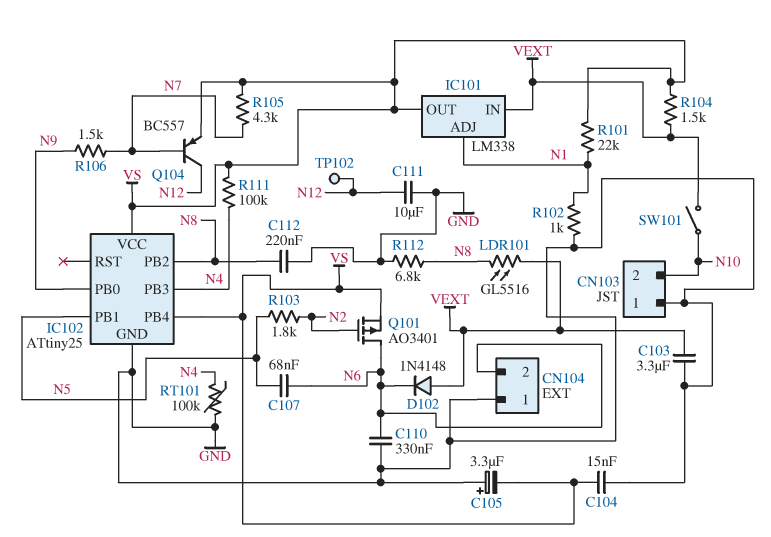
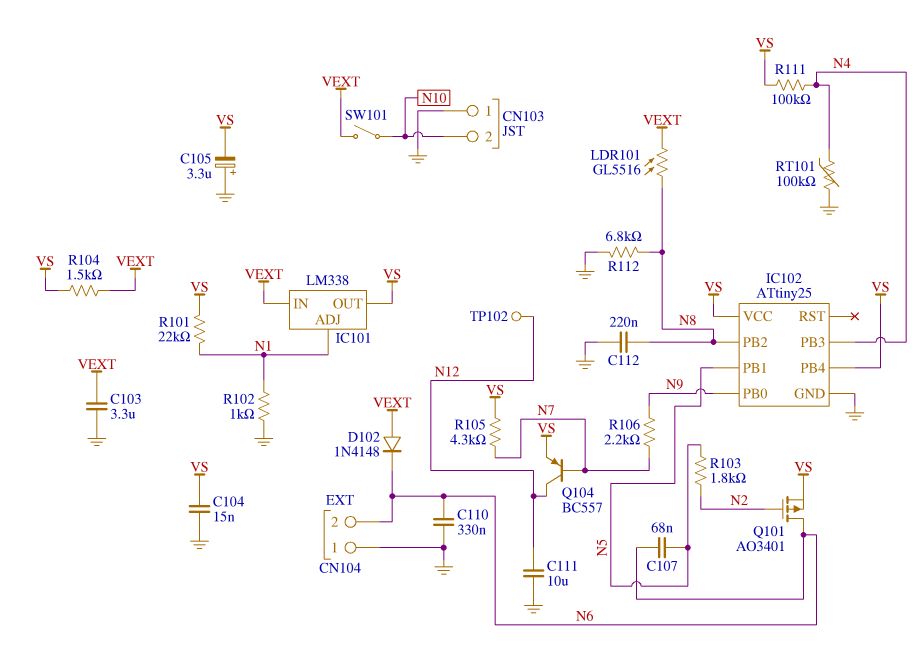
R106: 1.5k (N7, N9) -> 2.2k (N7, N9)

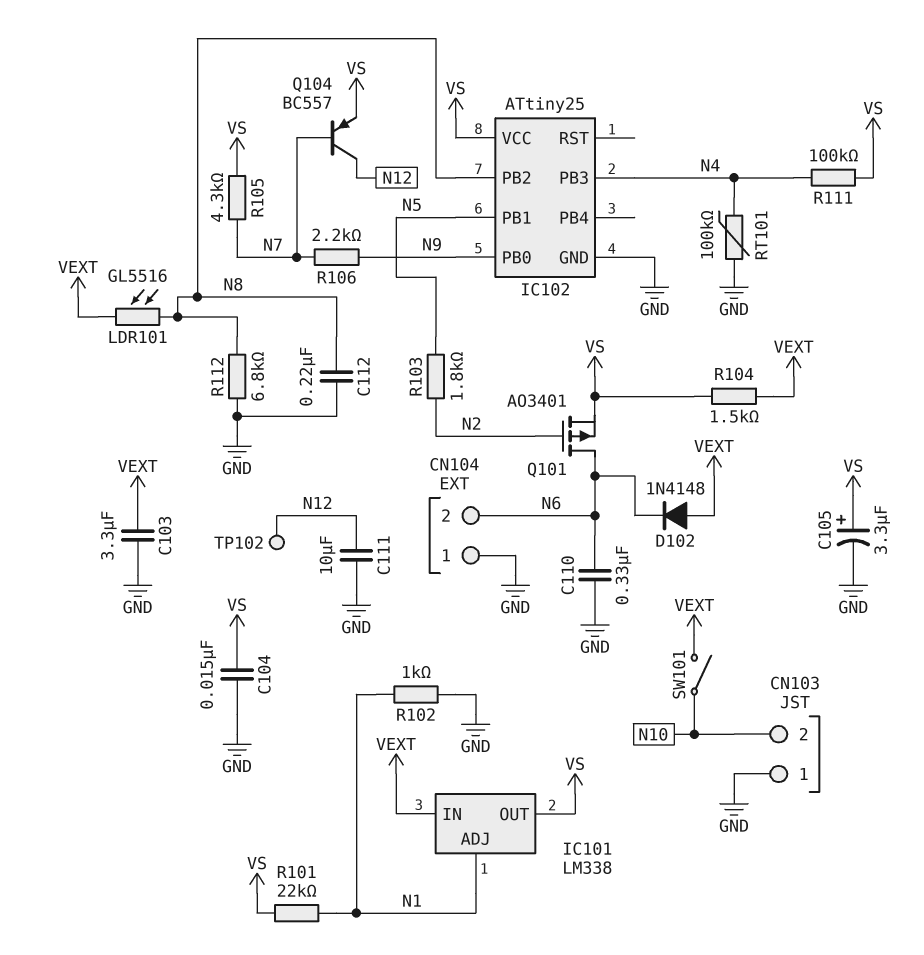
C105: 3.3uF (plus GND, minus VS) -> 3.3uF (plus VS, minus GND)
C107: 68nF (N5, N6) -> none
IC102 pin PB4: VS -> none

